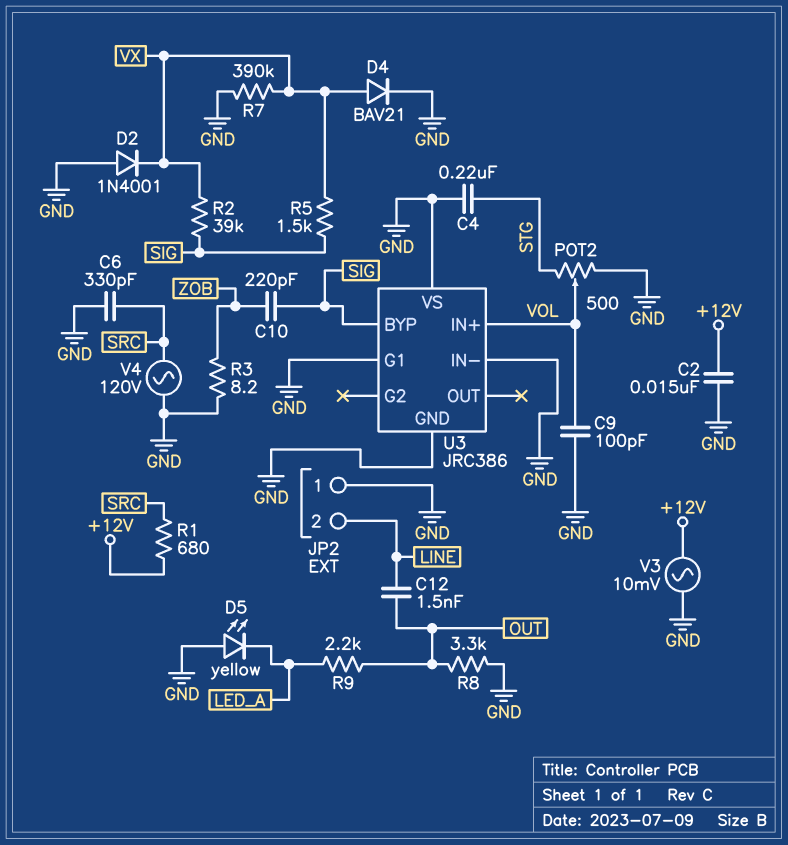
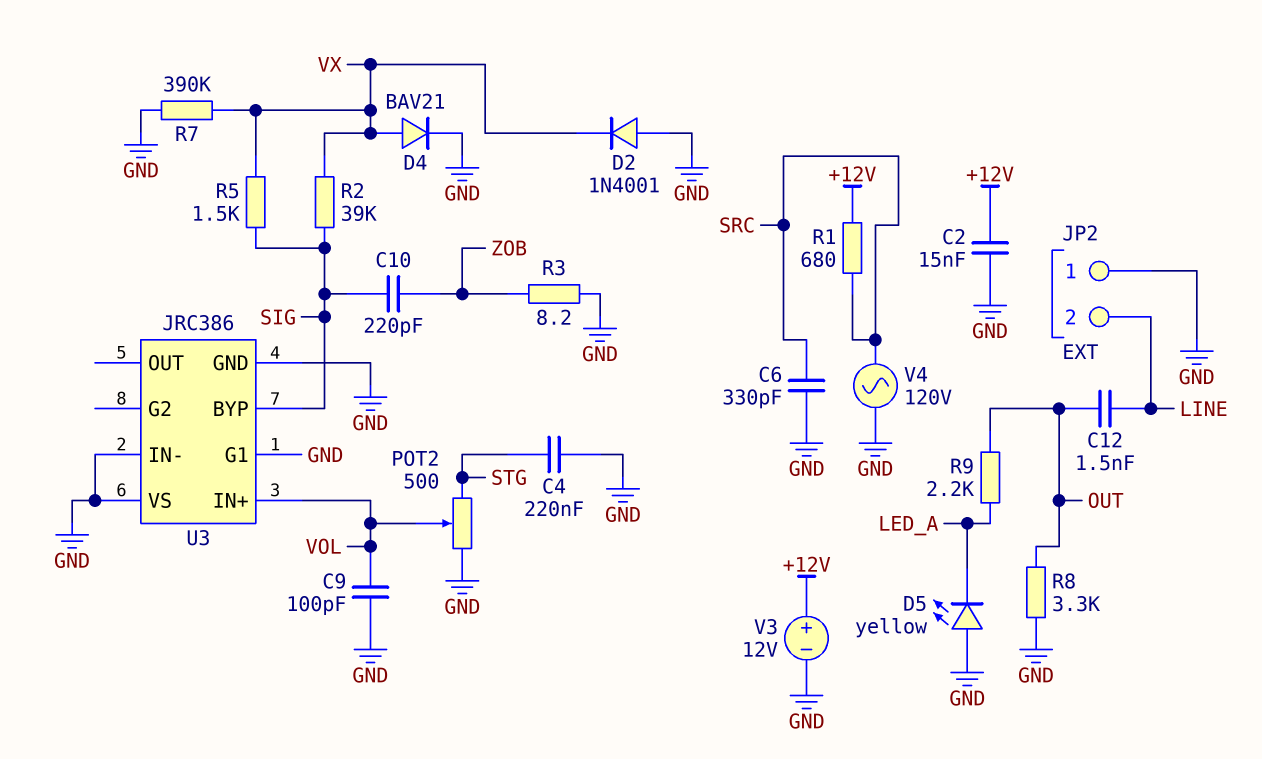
V3: AC 10mV (+12V, GND) -> 12V (plus +12V, minus GND)

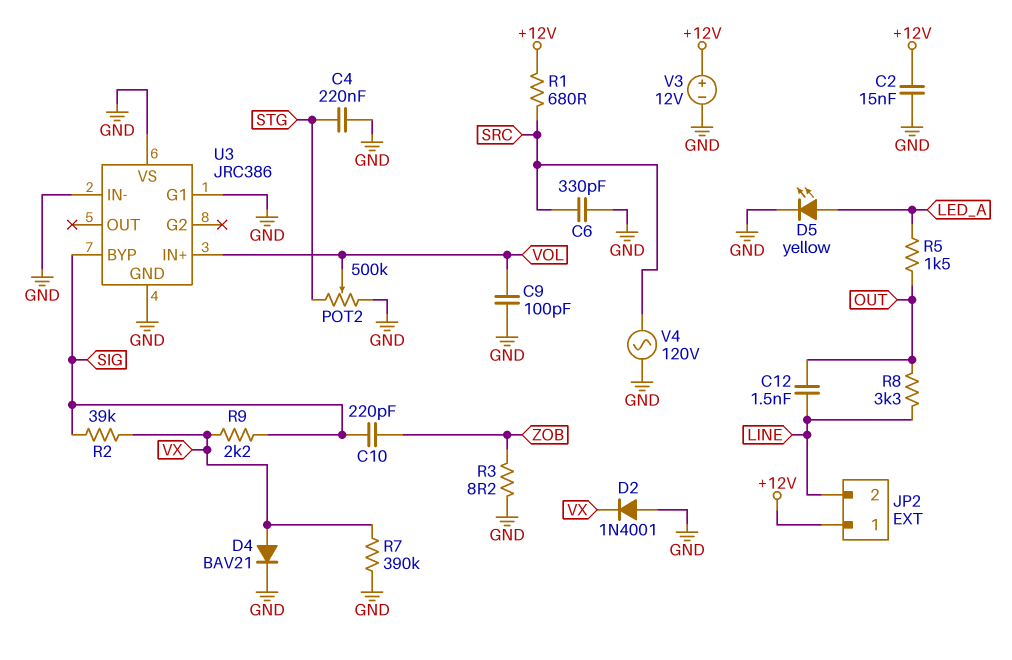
D5: LED yellow (A GND, K LED_A) -> LED yellow (A LED_A, K GND)
JP2 pin 1: GND -> +12V
POT2: 500 (GND, STG, wiper VOL) -> 500k (GND, STG, wiper VOL)
R5: 1.5k (SIG, VX) -> 1.5k (LED_A, OUT)
R8: 3.3k (GND, OUT) -> 3.3k (LINE, OUT)
R9: 2.2k (LED_A, OUT) -> 2.2k (SIG, VX)

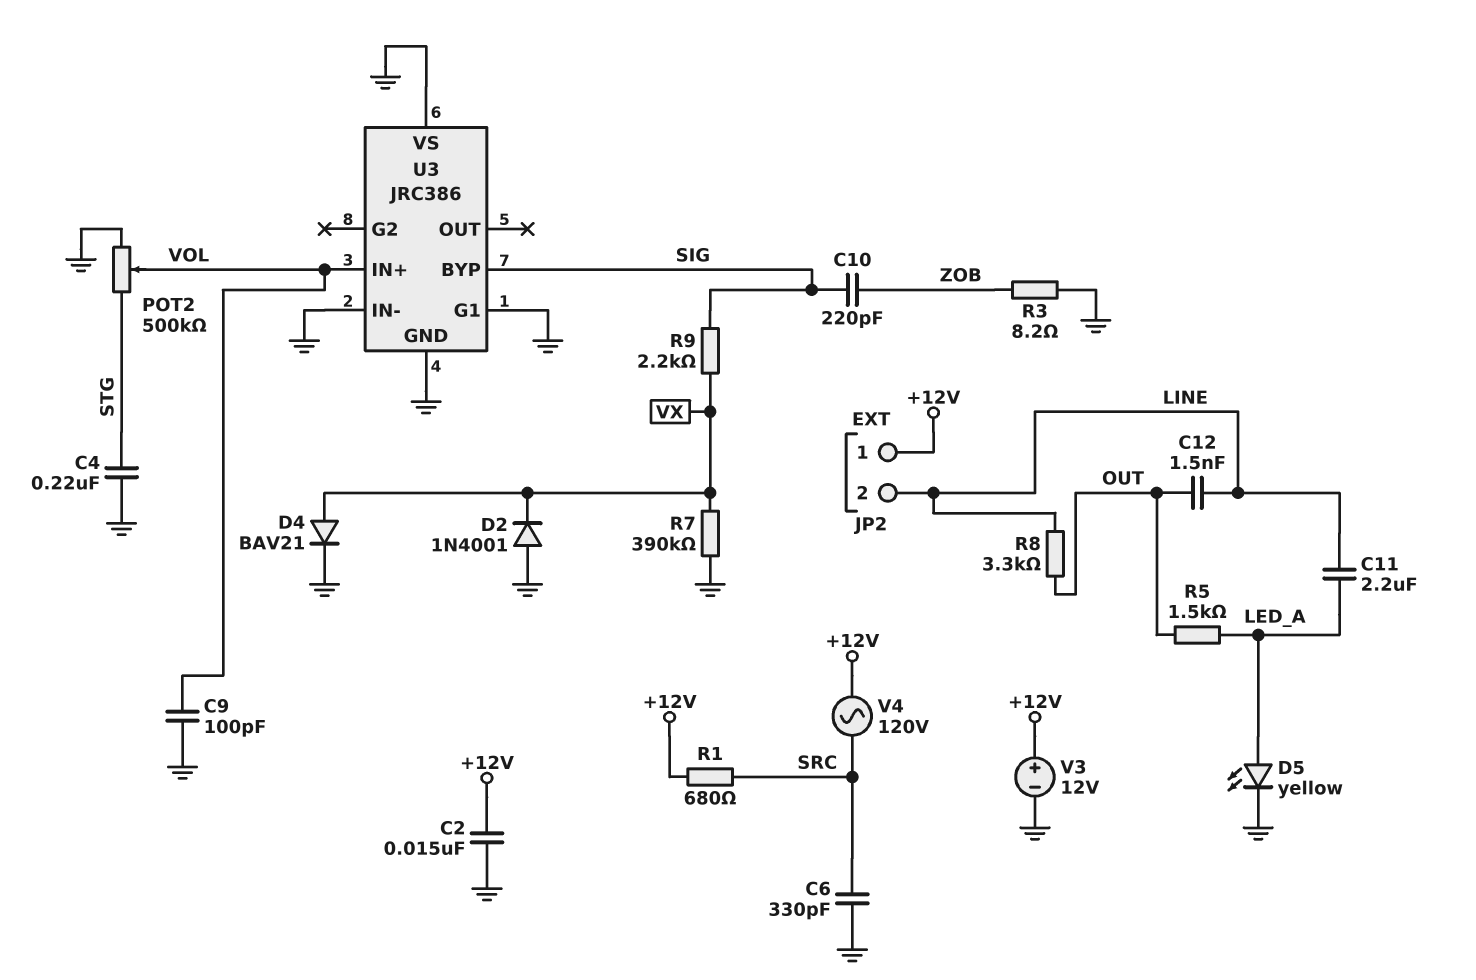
C11: none -> 2.2uF (LED_A, LINE)
R2: 39k (SIG, VX) -> none
V4: AC 120V (GND, SRC) -> AC 120V (+12V, SRC)

